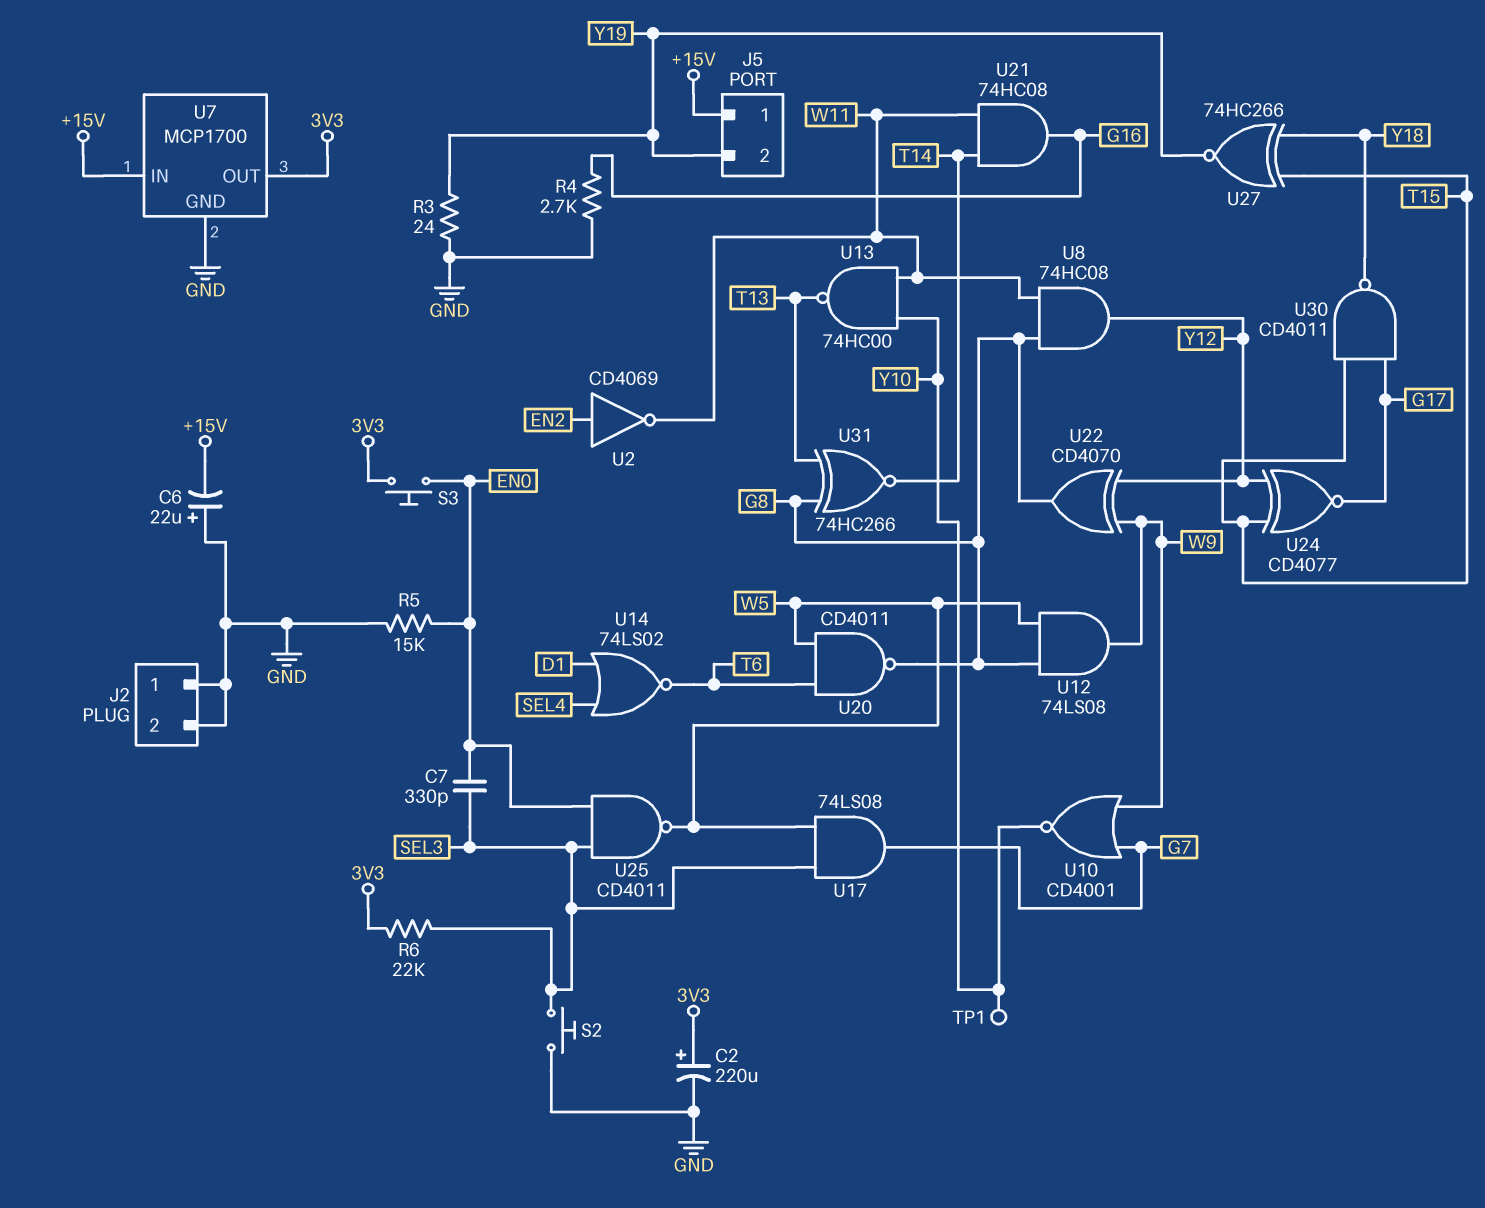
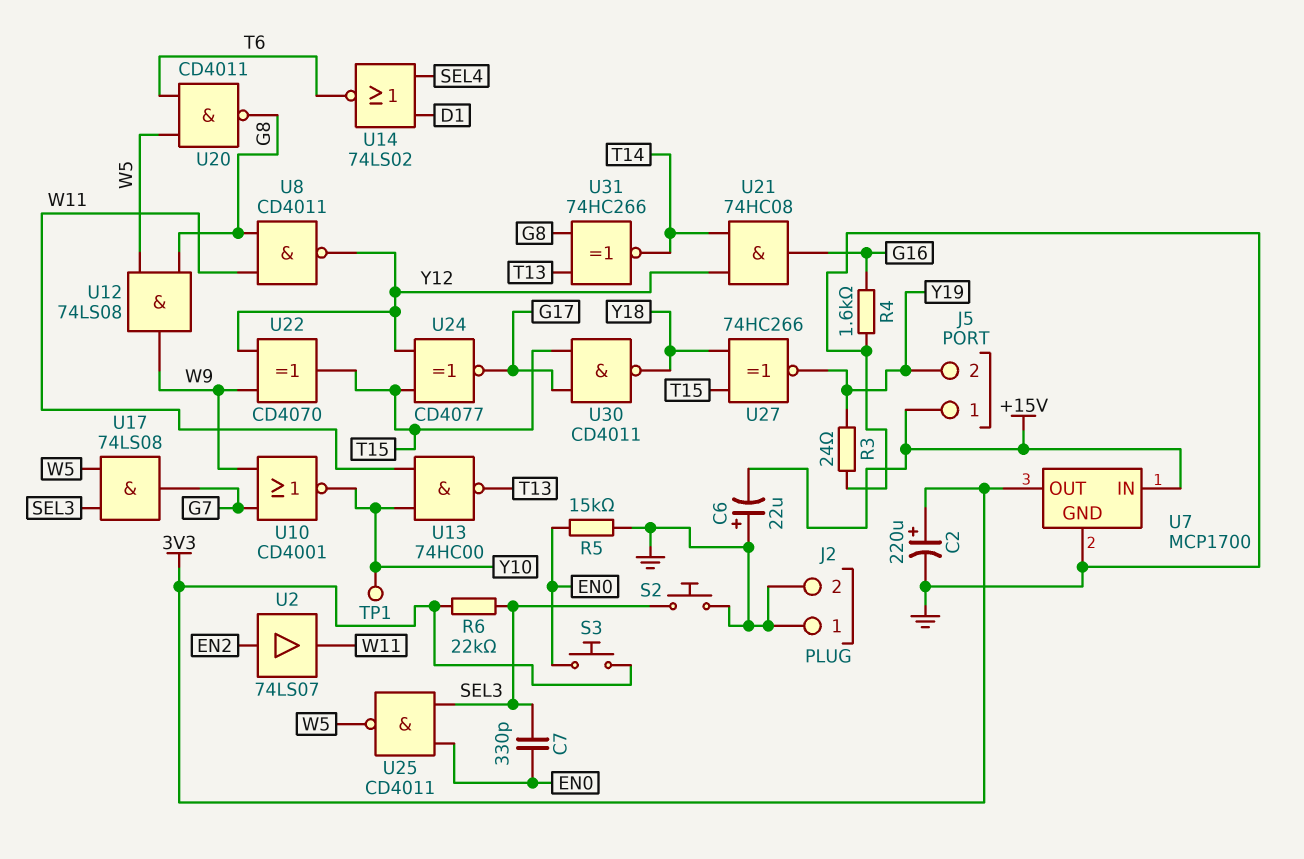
R4: 2.7k (G16, GND) -> 1.6k (G16, GND)
U2: NOT CD4069 (in EN2, out W11) -> buffer 74LS07 (in EN2, out W11)
U8: AND 74HC08 (in G8, in W11, out Y12) -> NAND CD4011 (in G8, in W11, out Y12)
U21: AND 74HC08 (in T14, in W11, out G16) -> AND 74HC08 (in T14, in Y12, out G16)
U22: XOR CD4070 (in W9, in Y12, out G8) -> XOR CD4070 (in W9, in Y12, out T15)

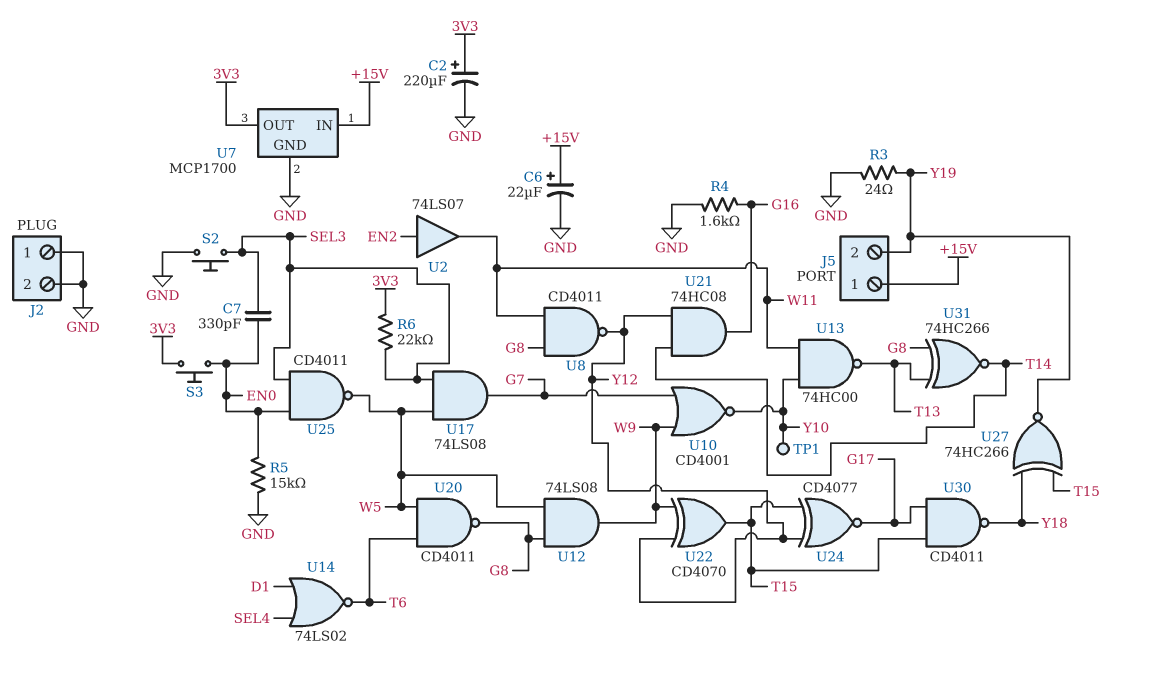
C6: 22uF (plus GND, minus +15V) -> 22uF (plus +15V, minus GND)

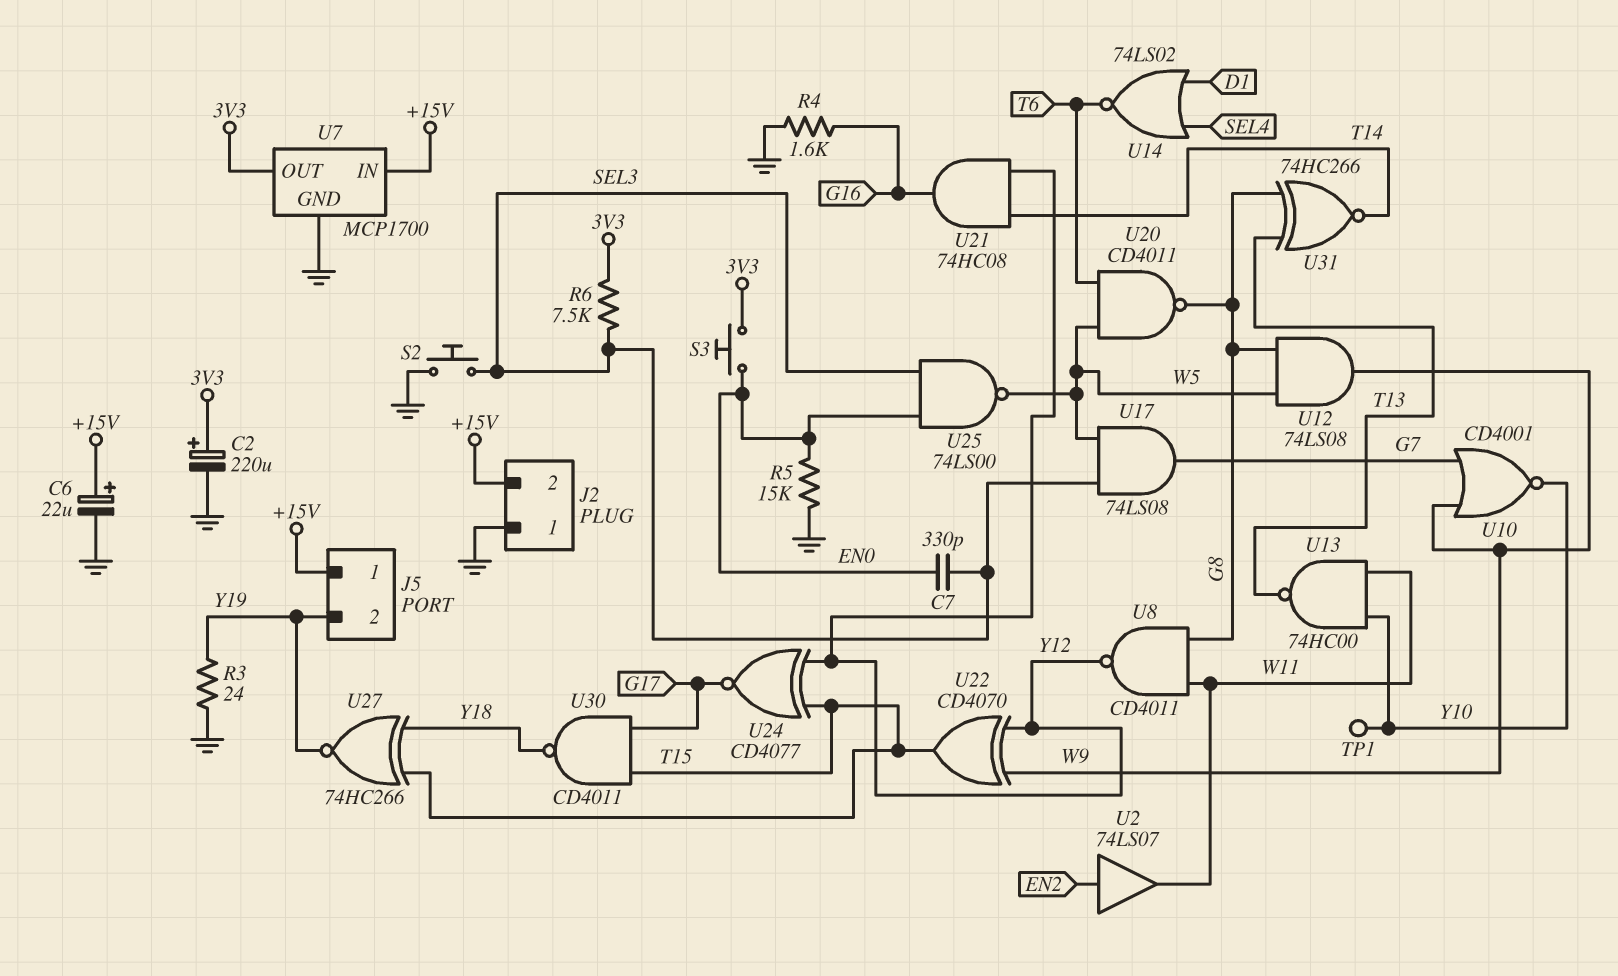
J2 pin 2: GND -> +15V
R6: 22k (3V3, SEL3) -> 7.5k (3V3, SEL3)
U25: NAND CD4011 (in EN0, in SEL3, out W5) -> NAND 74LS00 (in EN0, in SEL3, out W5)

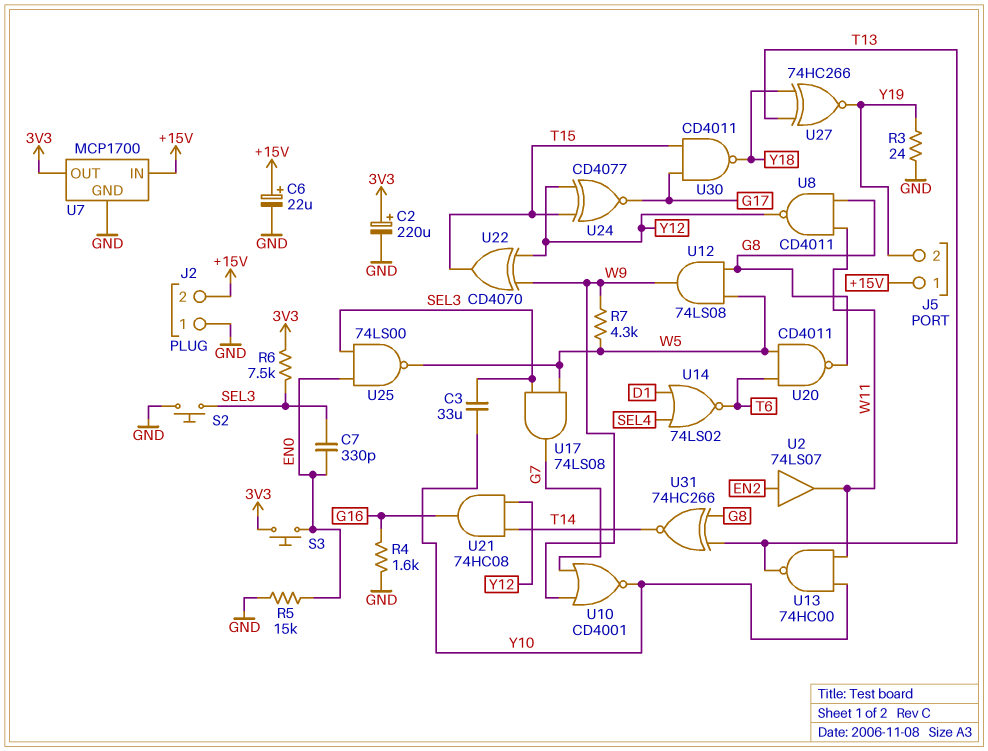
C3: none -> 33uF (SEL3, Y10)
R7: none -> 4.3k (W5, W9)
TP1: test point (Y10) -> none
U27: XNOR 74HC266 (in T15, in Y18, out Y19) -> XNOR 74HC266 (in T13, in Y18, out Y19)

